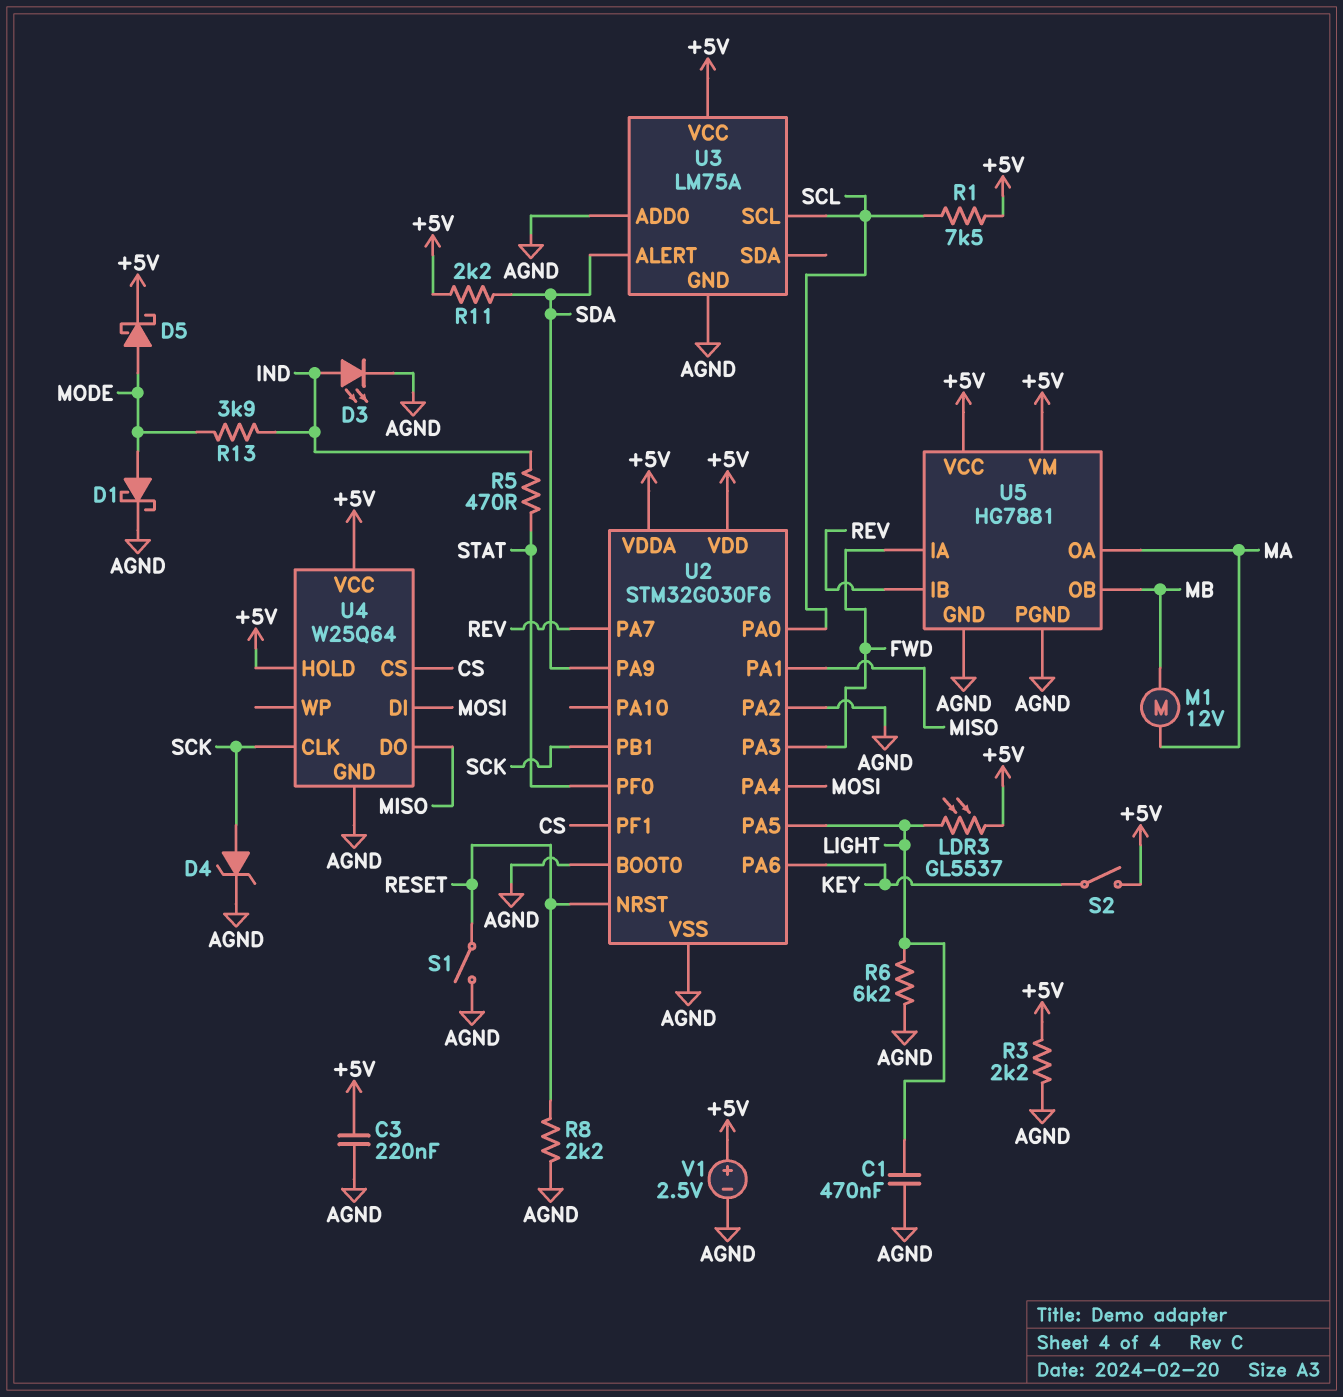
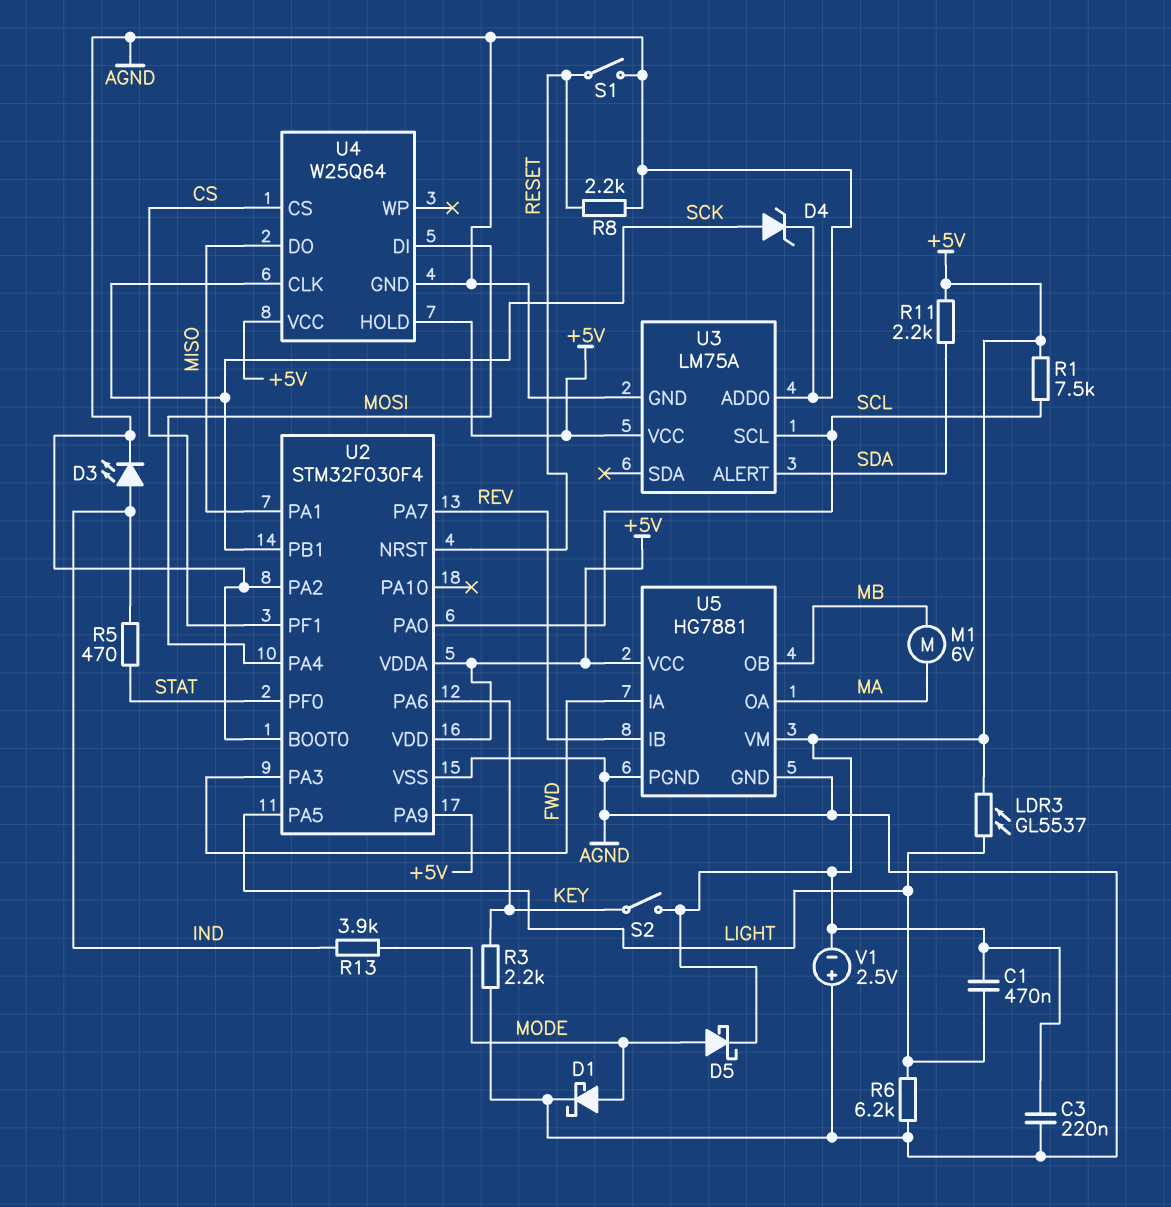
C1: 470nF (AGND, LIGHT) -> 470nF (+5V, LIGHT)
M1: motor 12V (MA, MB) -> motor 6V (MA, MB)
R3: 2.2k (+5V, AGND) -> 2.2k (AGND, KEY)
U2: STM32G030F6 -> STM32F030F4
U2 pin PA9: SDA -> +5V
V1: 2.5V (plus +5V, minus AGND) -> 2.5V (plus AGND, minus +5V)

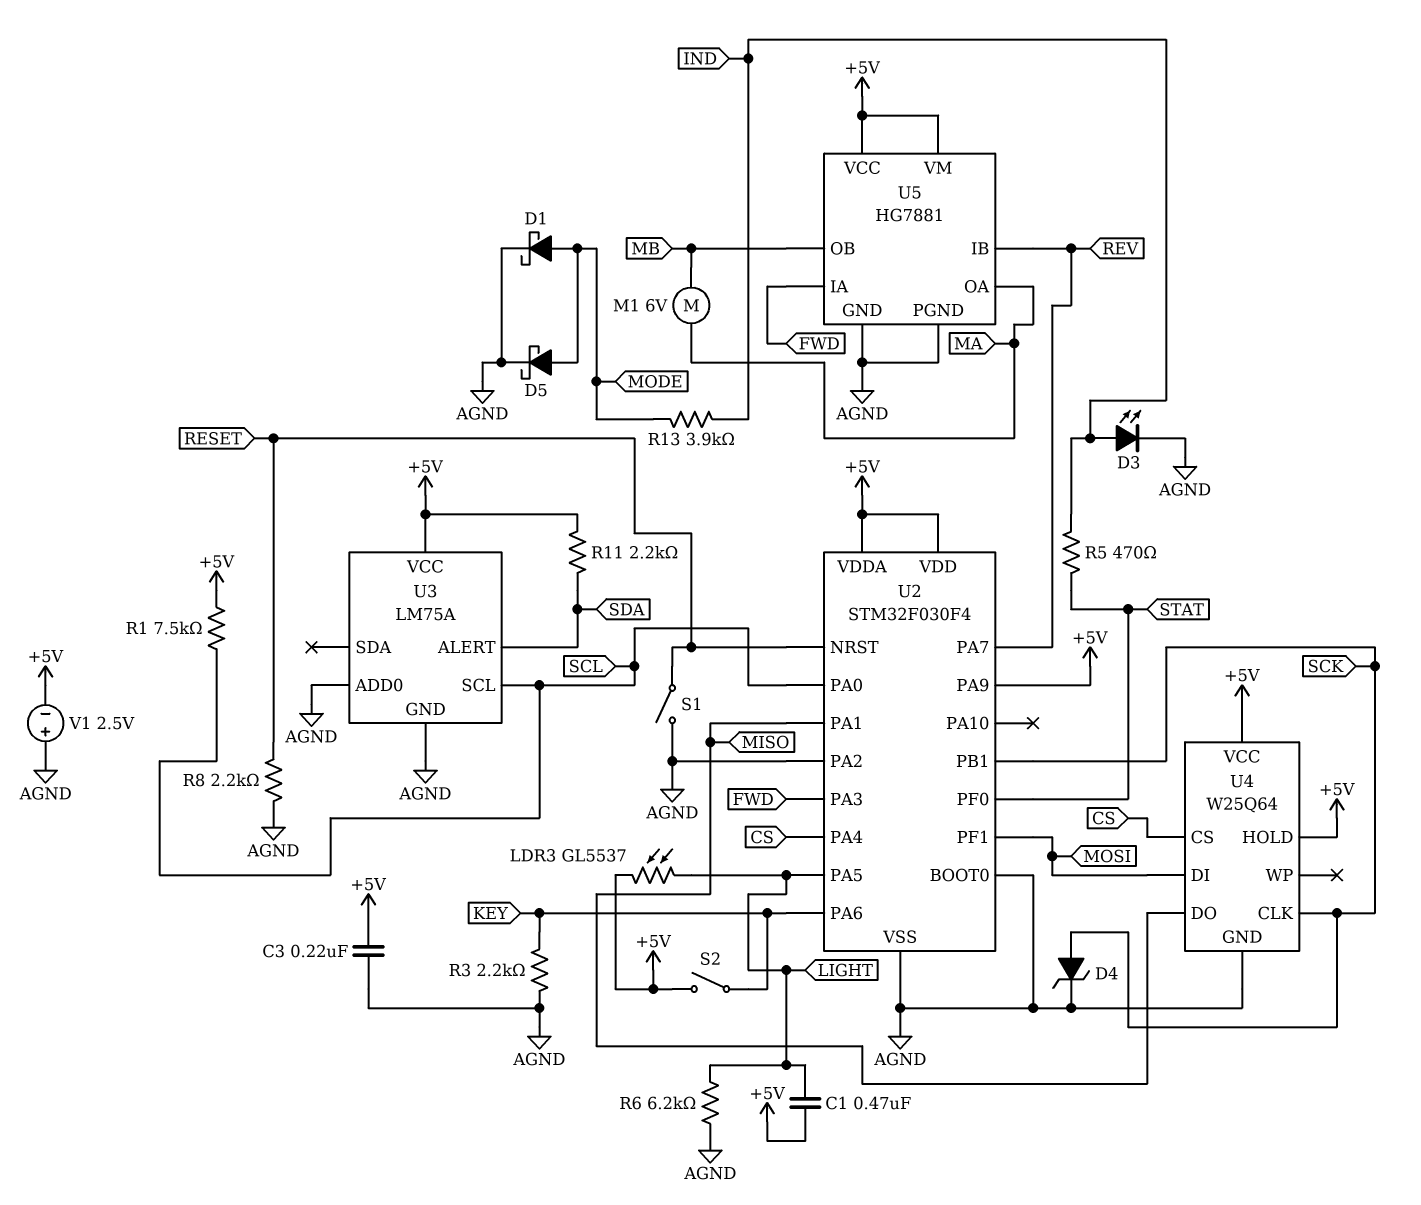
D5: schottky (A MODE, K +5V) -> schottky (A MODE, K AGND)
U2 pin PA4: MOSI -> CS
U2 pin PF1: CS -> MOSI

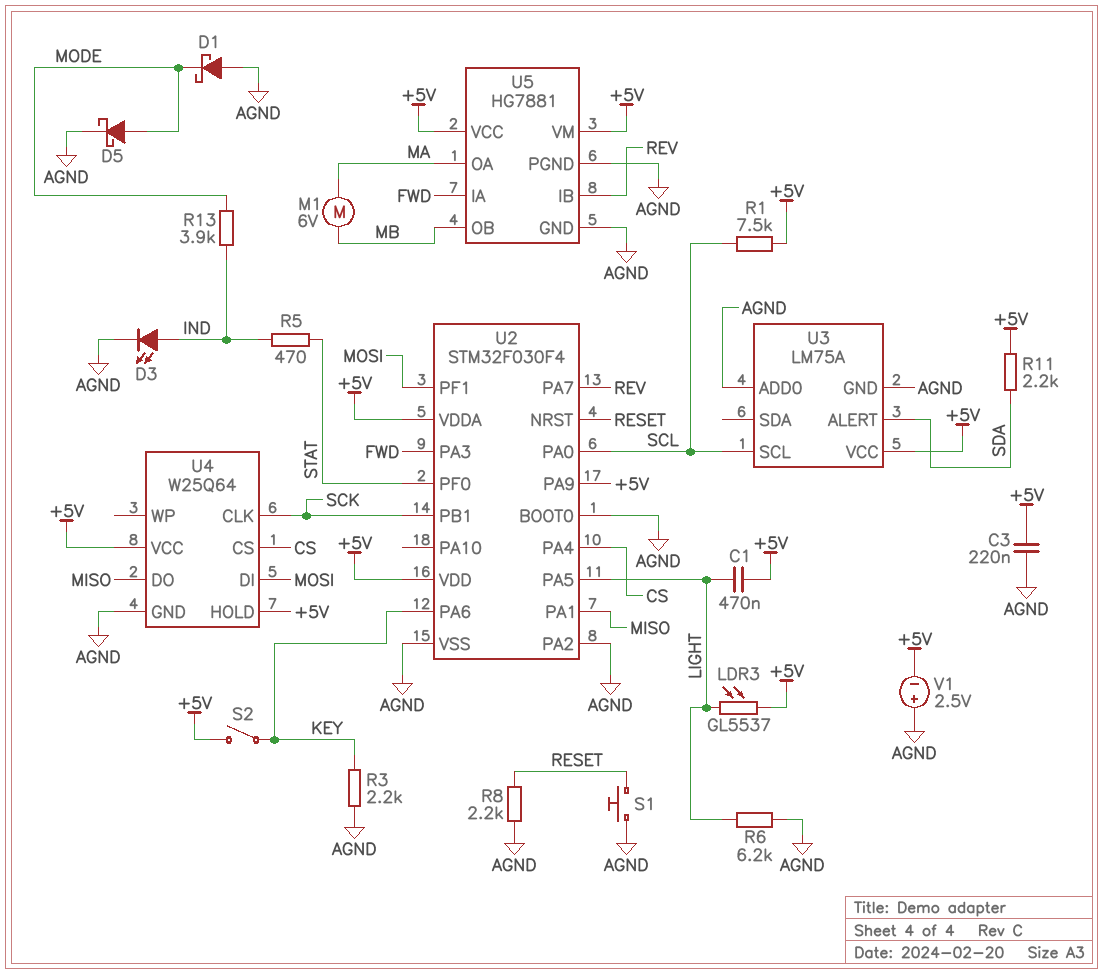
D1: schottky (A MODE, K AGND) -> schottky (A AGND, K MODE)
D4: zener (A SCK, K AGND) -> none
S1: switch (AGND, RESET) -> button (AGND, RESET)

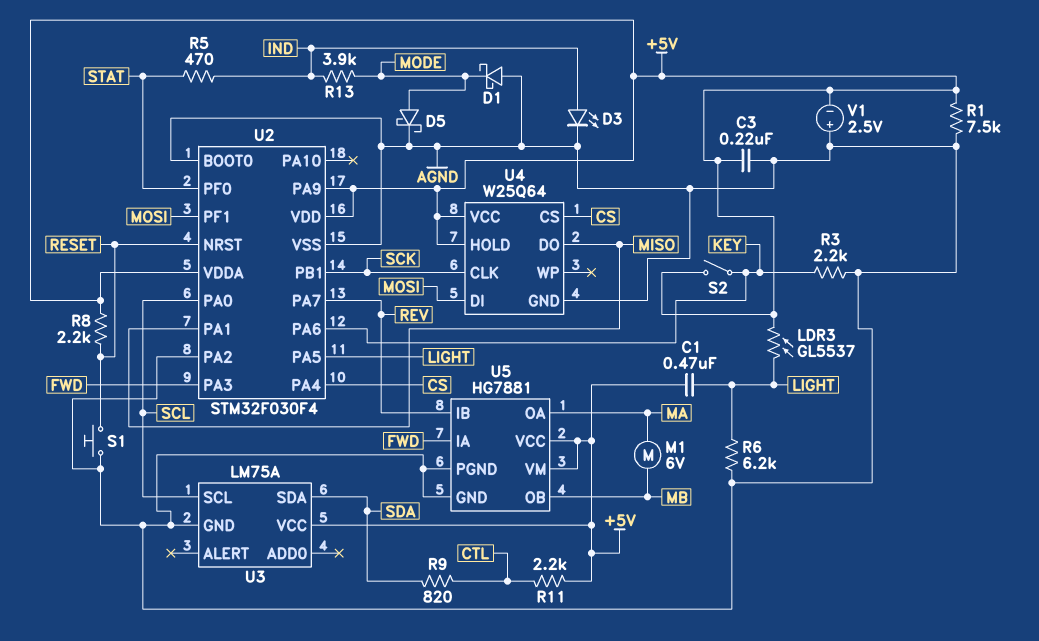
R1: 7.5k (+5V, SCL) -> 7.5k (+5V, AGND)
R8: 2.2k (AGND, RESET) -> 2.2k (+5V, RESET)
R9: none -> 820 (CTL, SDA)
R11: 2.2k (+5V, SDA) -> 2.2k (+5V, CTL)
U3 pin ADD0: AGND -> none
U3 pin ALERT: SDA -> none
U3 pin SDA: none -> SDA

